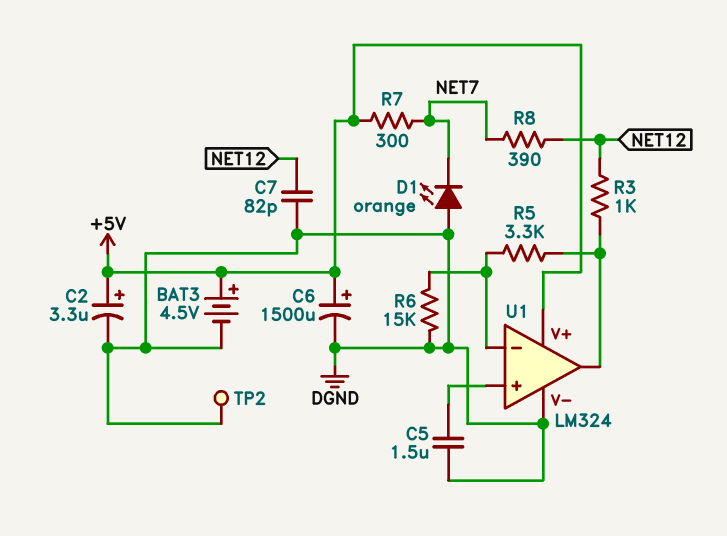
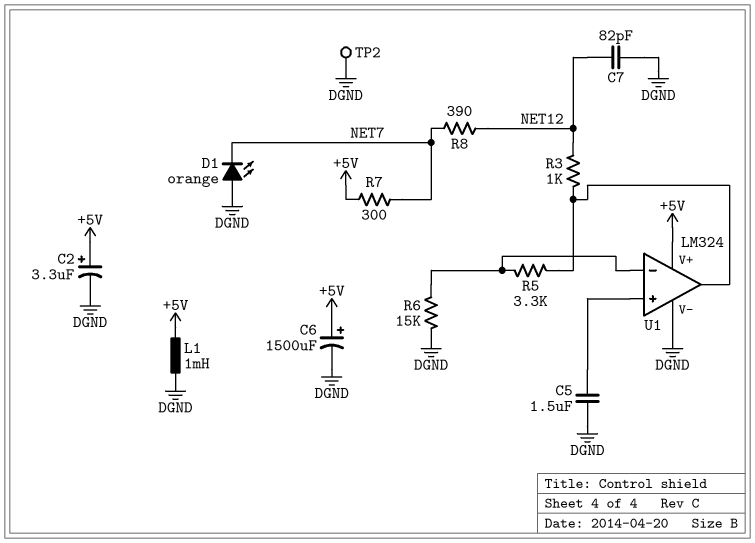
BAT3: 4.5V (plus +5V, minus DGND) -> none
L1: none -> 1mH (+5V, DGND)

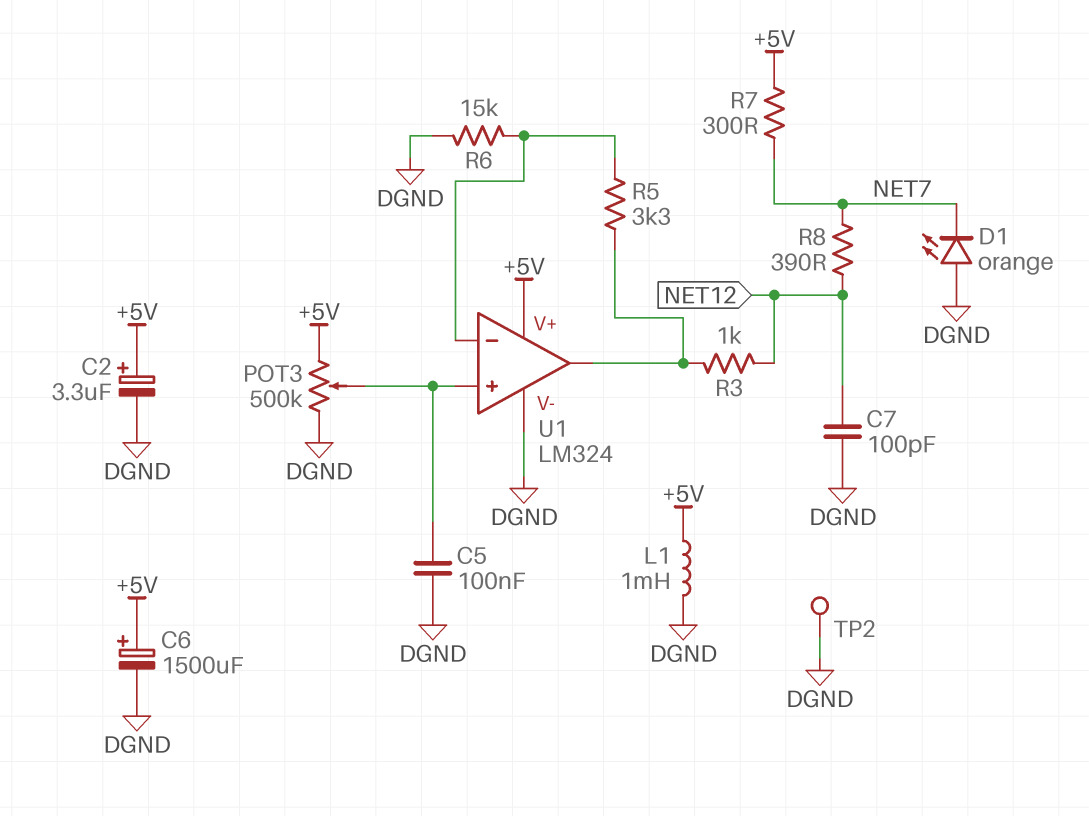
C5: 1.5uF (DGND, U1/in+) -> 100nF (DGND, U1/in+)
C7: 82pF (DGND, NET12) -> 100pF (DGND, NET12)
POT3: none -> 500k (+5V, DGND, wiper U1/in+)

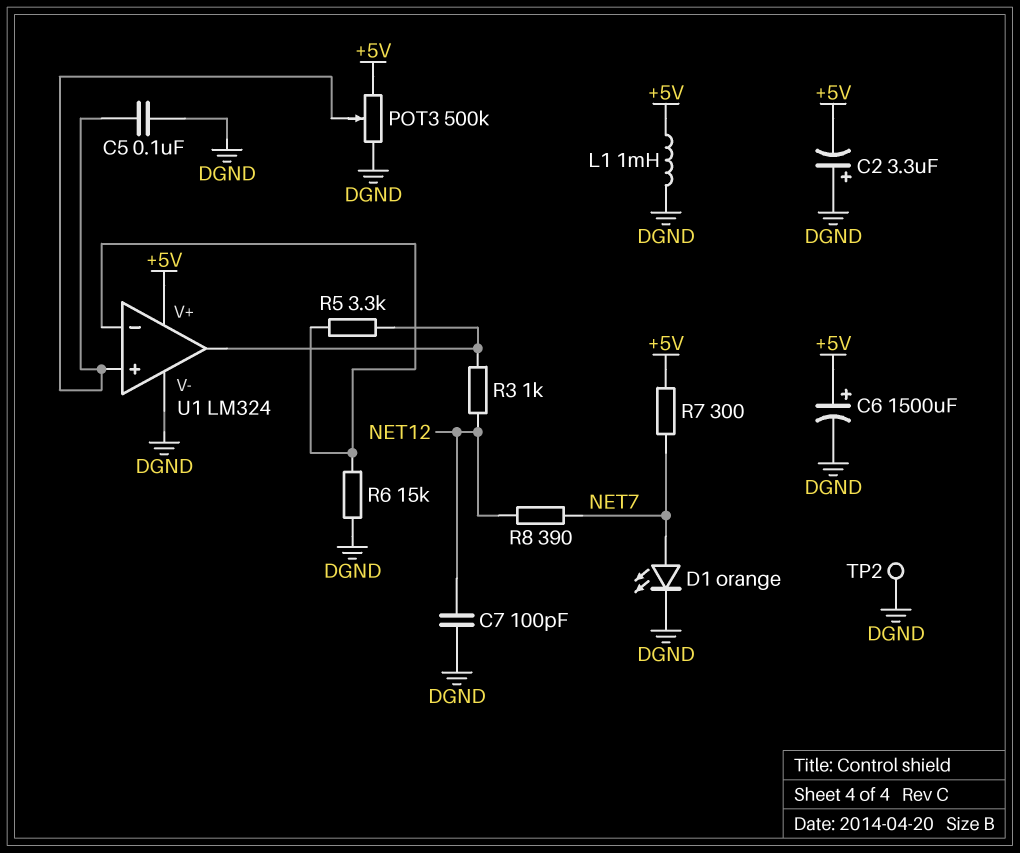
C2: 3.3uF (plus +5V, minus DGND) -> 3.3uF (plus DGND, minus +5V)
D1: LED orange (A DGND, K NET7) -> LED orange (A NET7, K DGND)

